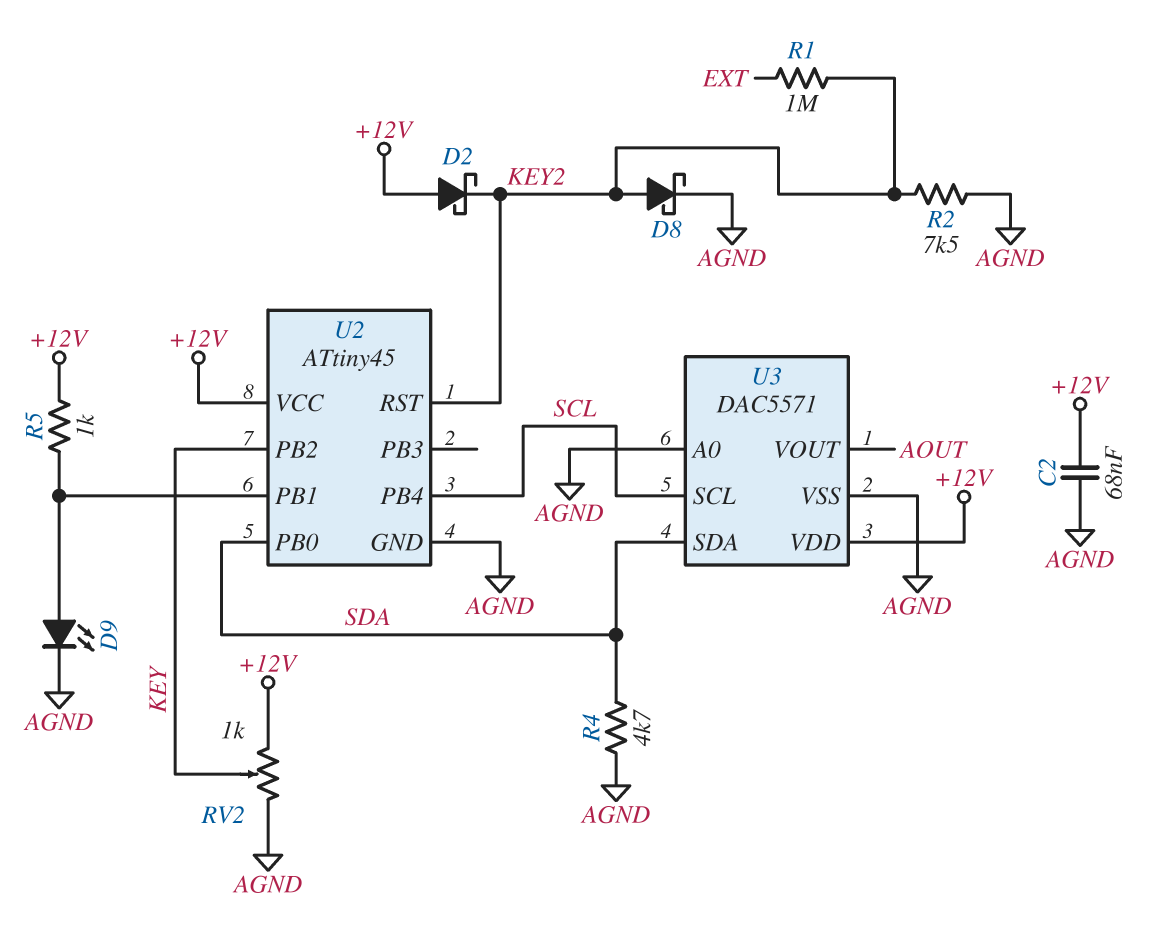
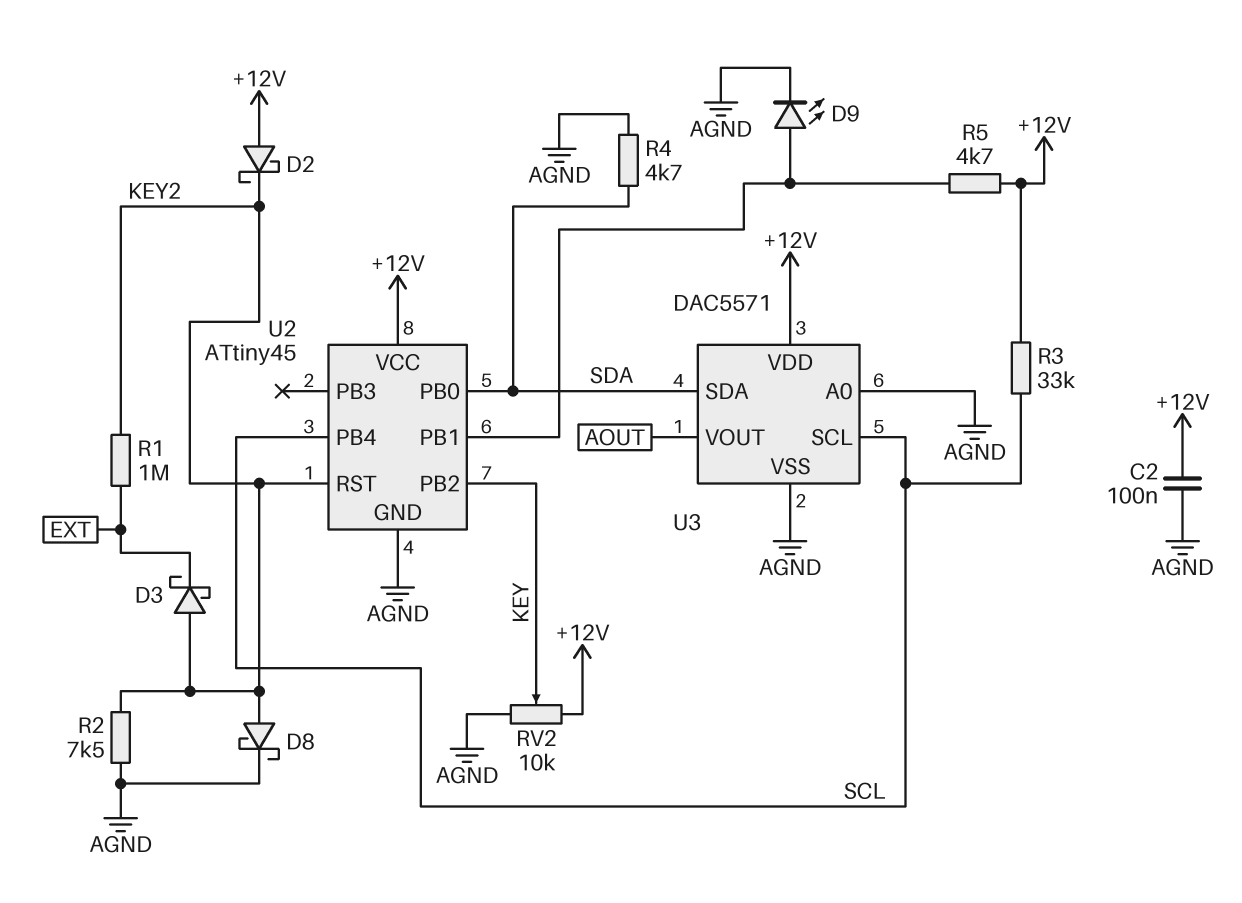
C2: 68nF (+12V, AGND) -> 100nF (+12V, AGND)
D3: none -> schottky (A KEY2, K EXT)
R3: none -> 33k (+12V, SCL)
R5: 1k (+12V, U2/PB1) -> 4.7k (+12V, U2/PB1)
RV2: 1k (+12V, AGND, wiper KEY) -> 10k (+12V, AGND, wiper KEY)

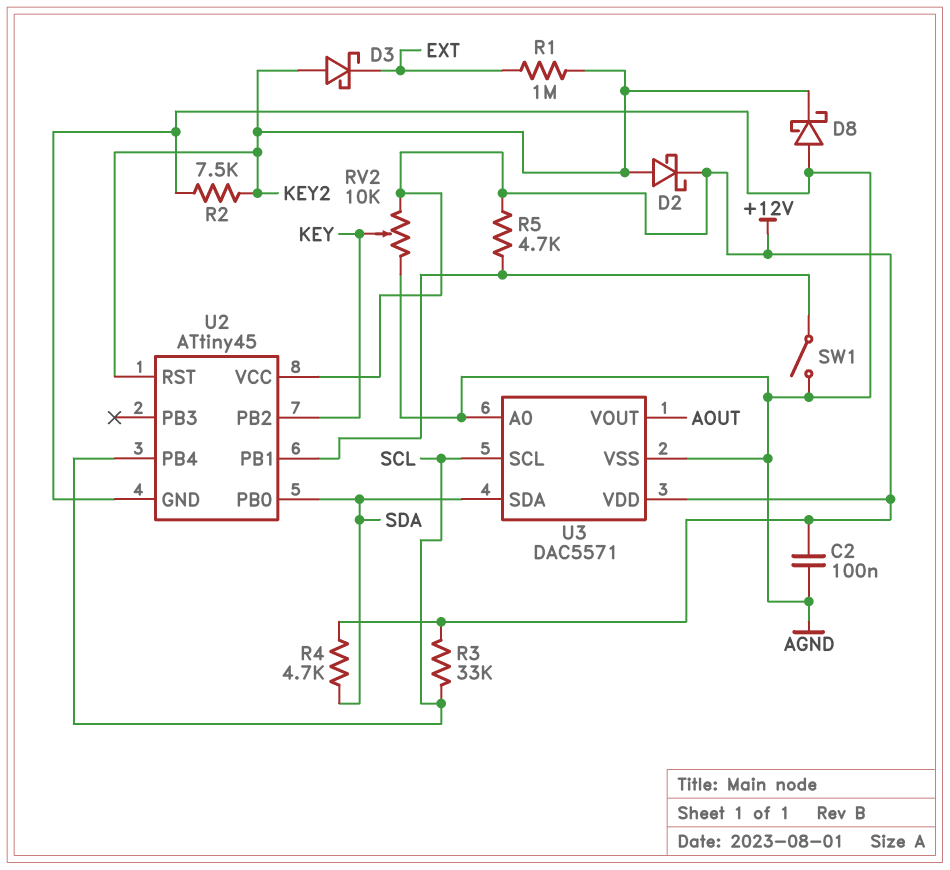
D2: schottky (A +12V, K KEY2) -> schottky (A KEY2, K +12V)
D8: schottky (A KEY2, K AGND) -> schottky (A AGND, K KEY2)
D9: LED (A U2/PB1, K AGND) -> none
R4: 4.7k (AGND, SDA) -> 4.7k (+12V, SDA)
SW1: none -> switch (AGND, U2/PB1)

